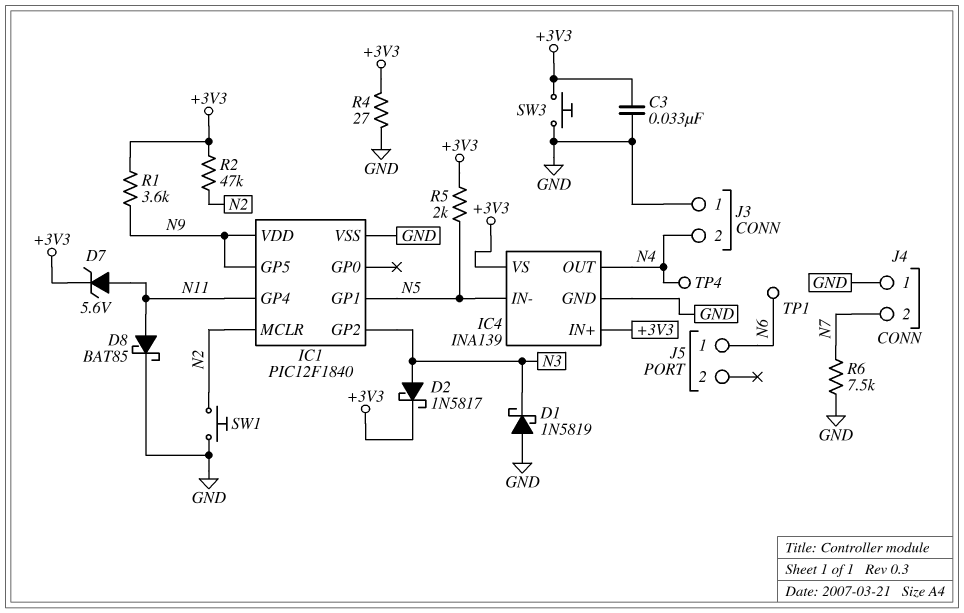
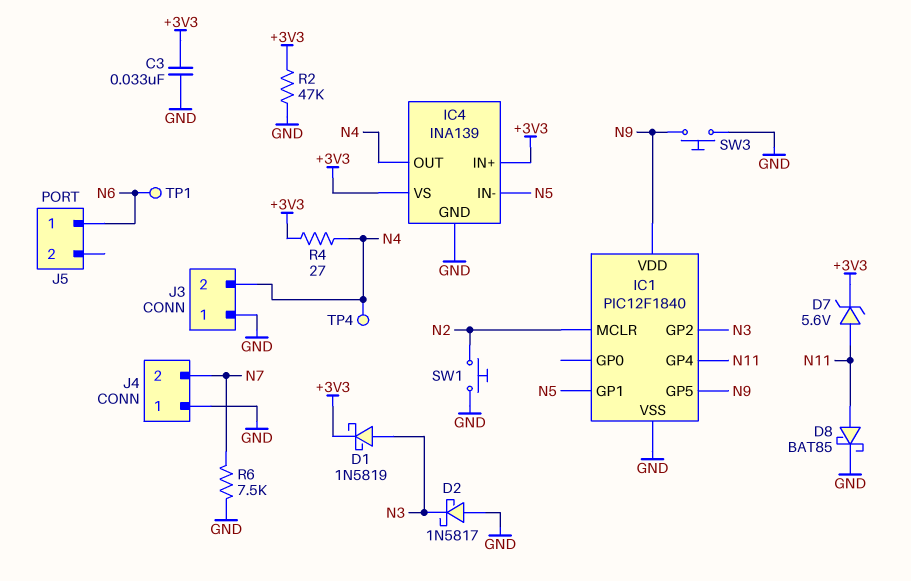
D1: schottky 1N5819 (A GND, K N3) -> schottky 1N5819 (A N3, K +3V3)
D2: schottky 1N5817 (A N3, K +3V3) -> schottky 1N5817 (A GND, K N3)
R1: 3.6k (+3V3, N9) -> none
R2: 47k (+3V3, N2) -> 47k (+3V3, GND)
R4: 27 (+3V3, GND) -> 27 (+3V3, N4)
R5: 2k (+3V3, N5) -> none
SW3: button (+3V3, GND) -> button (GND, N9)

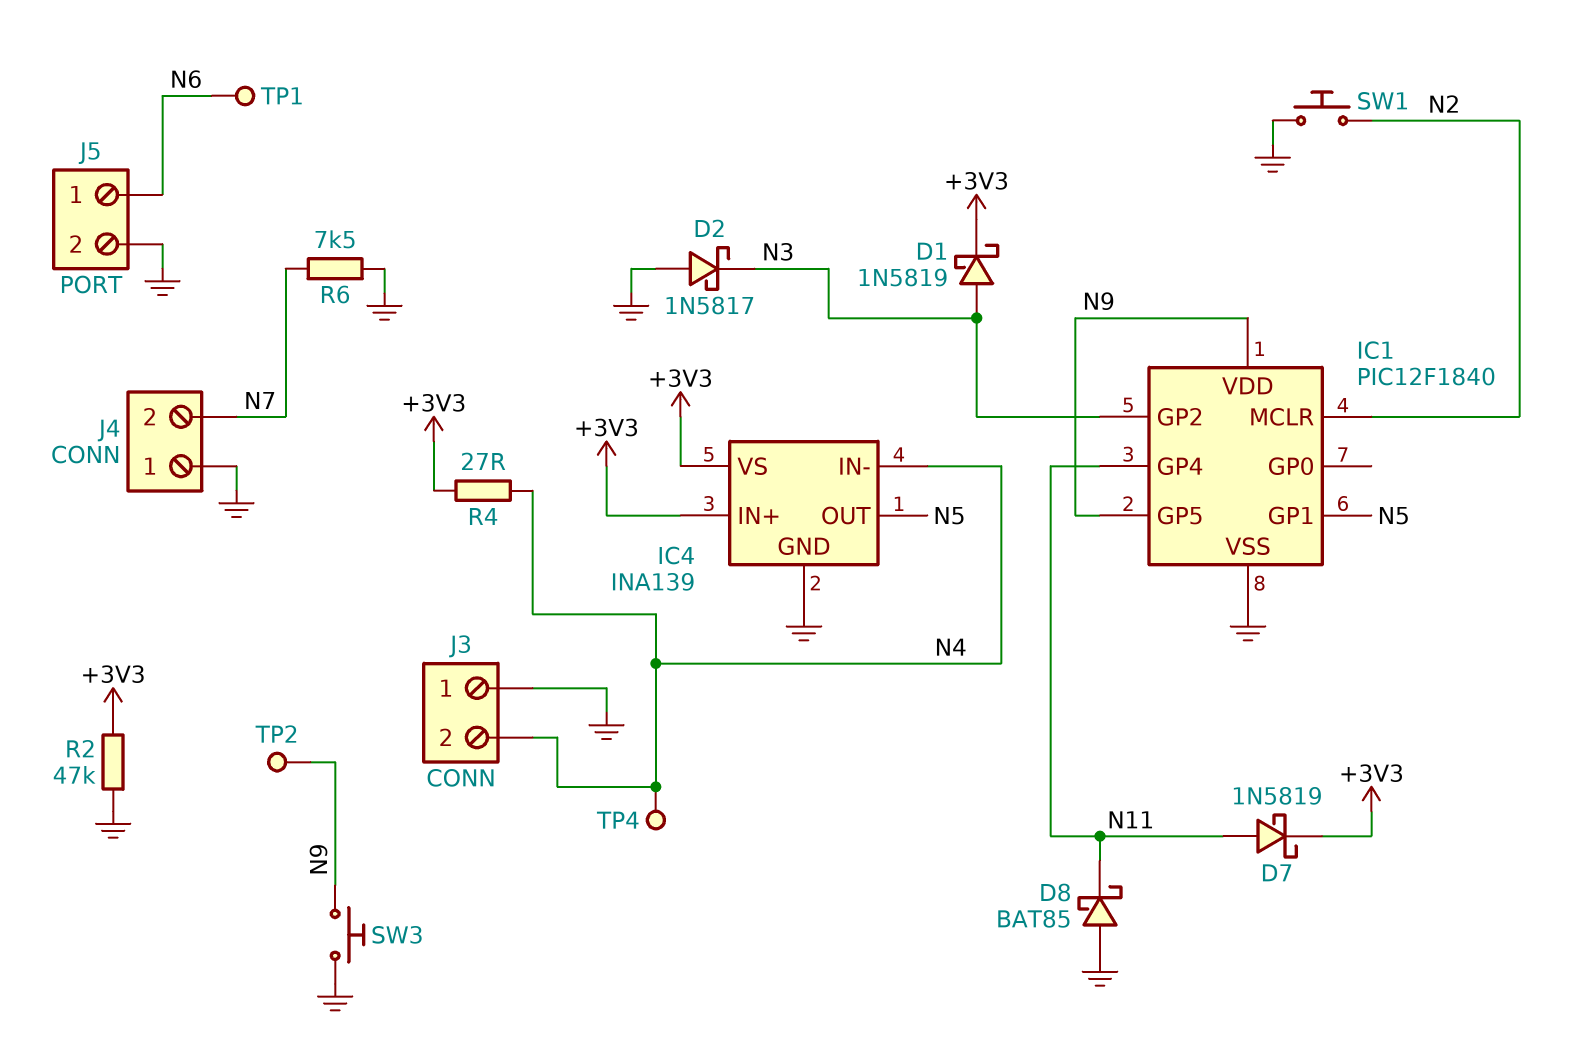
C3: 33nF (+3V3, GND) -> none
D7: zener 5.6V (A N11, K +3V3) -> schottky 1N5819 (A N11, K +3V3)
D8: schottky BAT85 (A N11, K GND) -> schottky BAT85 (A GND, K N11)
IC4 pin IN-: N5 -> N4
IC4 pin OUT: N4 -> N5
J5 pin 2: none -> GND
TP2: none -> test point (N9)

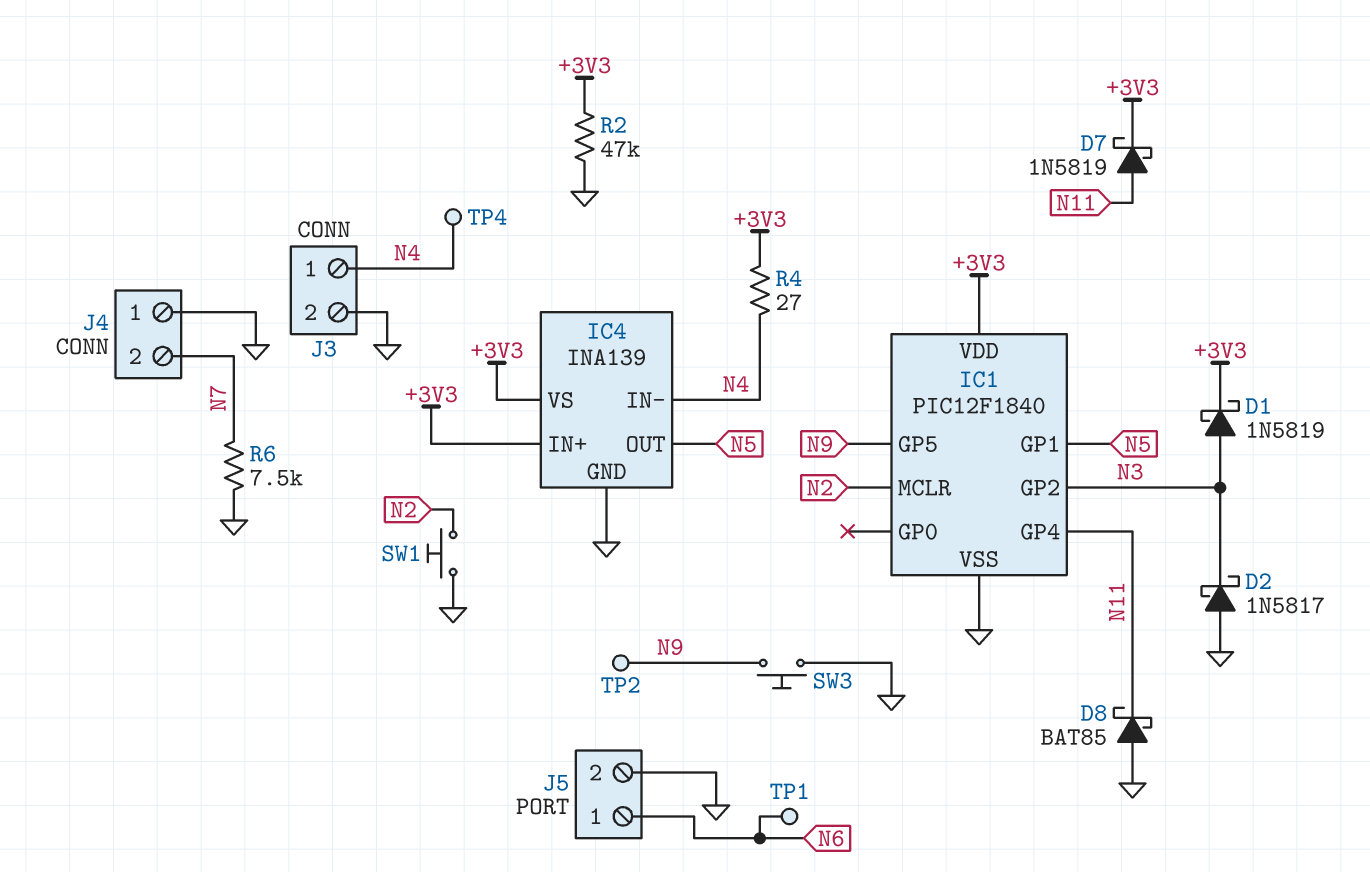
IC1 pin VDD: N9 -> +3V3
J3 pin 1: GND -> N4
J3 pin 2: N4 -> GND

